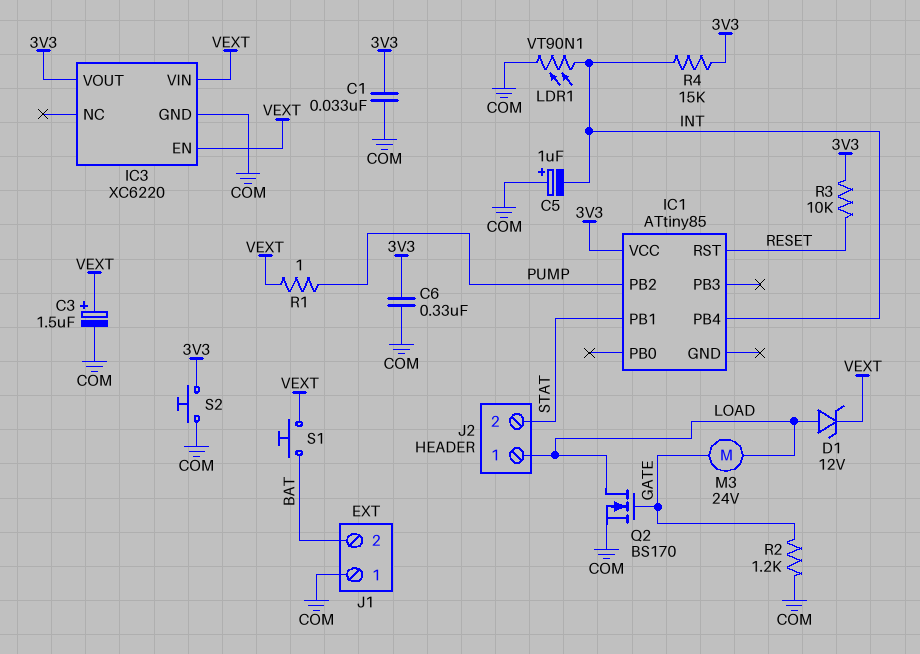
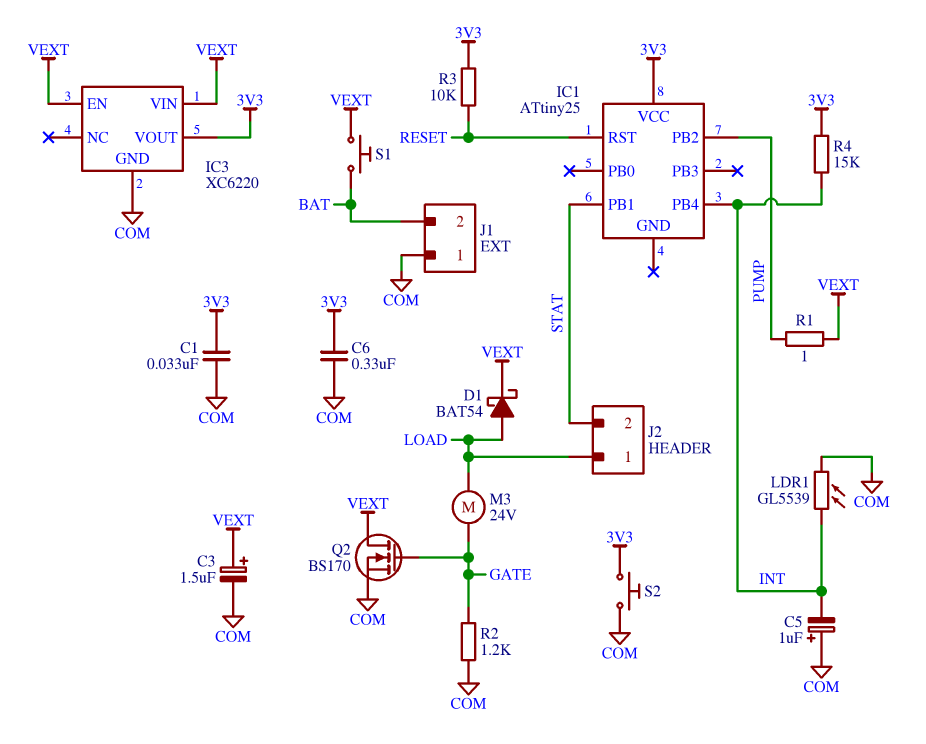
D1: zener 12V (A LOAD, K VEXT) -> schottky BAT54 (A LOAD, K VEXT)
IC1: ATtiny85 -> ATtiny25
LDR1: VT90N1 (COM, INT) -> GL5539 (COM, INT)
Q2: NMOS BS170 (G GATE, D LOAD, S COM) -> NMOS BS170 (G GATE, D VEXT, S COM)

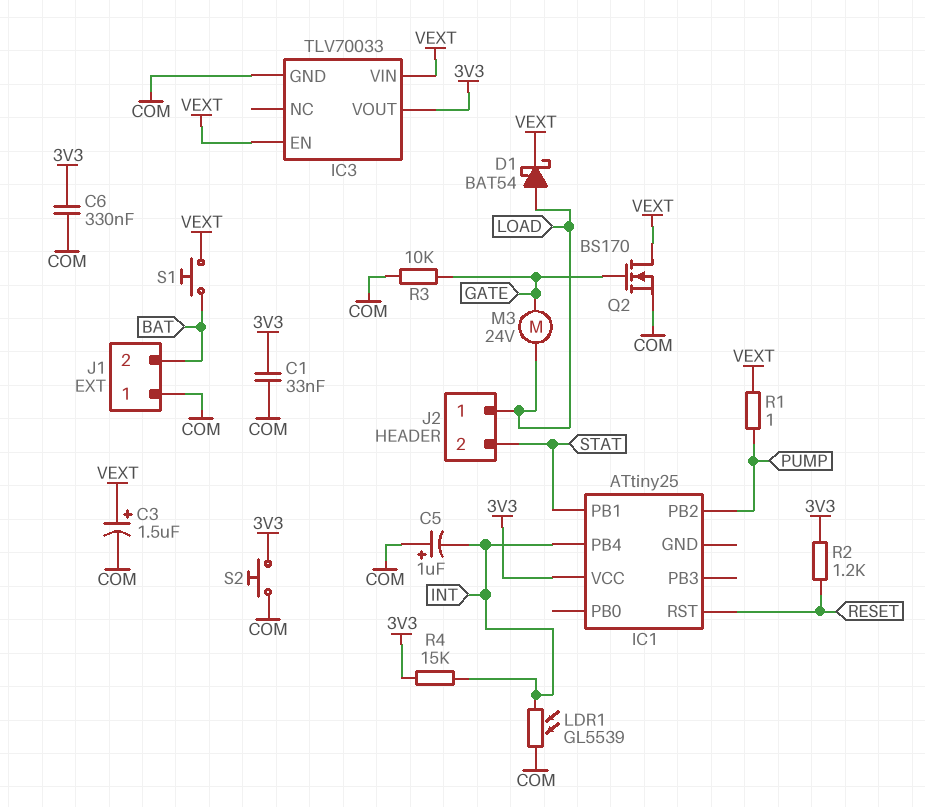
IC3: XC6220 -> TLV70033
R2: 1.2k (COM, GATE) -> 1.2k (3V3, RESET)
R3: 10k (3V3, RESET) -> 10k (COM, GATE)

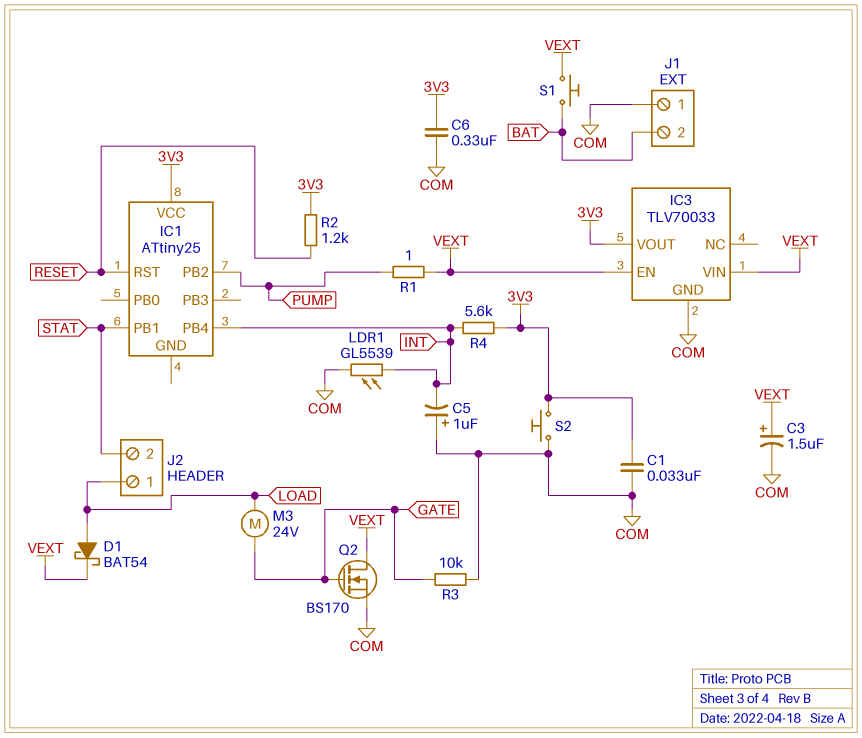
R4: 15k (3V3, INT) -> 5.6k (3V3, INT)

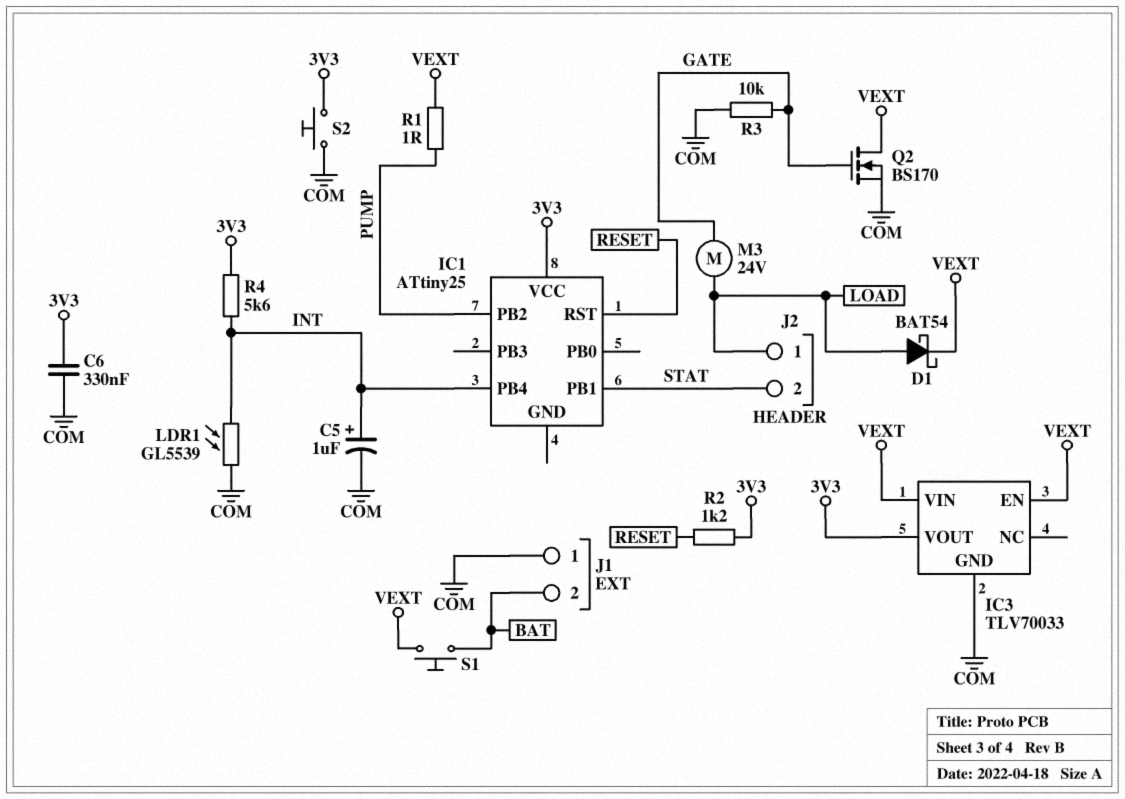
C1: 33nF (3V3, COM) -> none
C3: 1.5uF (plus VEXT, minus COM) -> none
C5: 1uF (plus COM, minus INT) -> 1uF (plus INT, minus COM)

